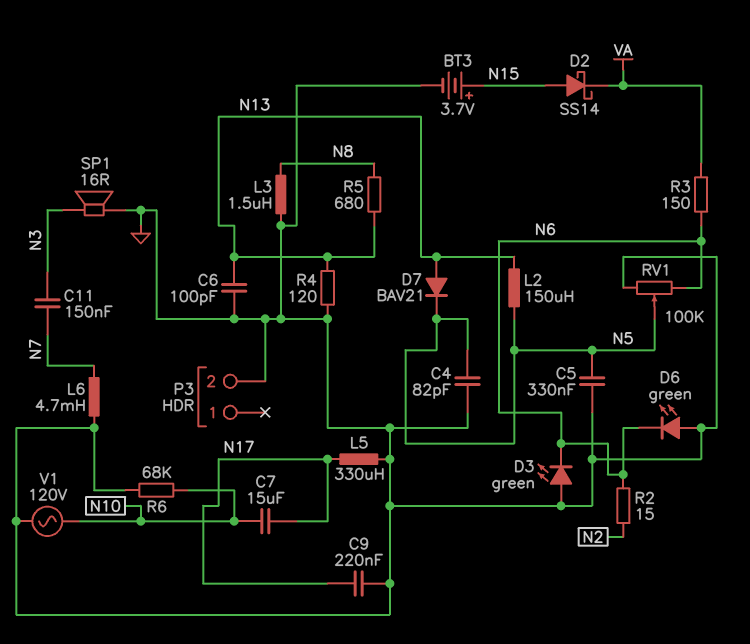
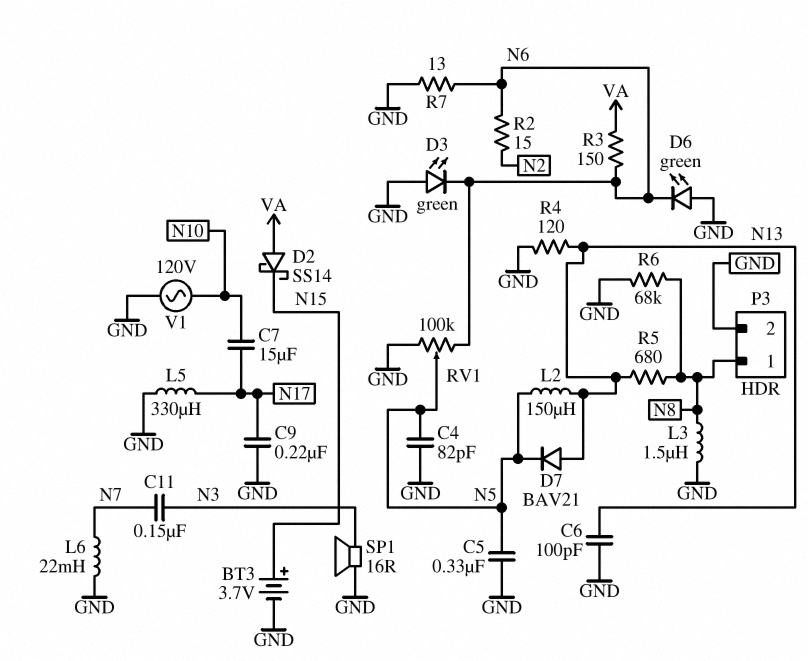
D2: schottky SS14 (A N15, K VA) -> schottky SS14 (A VA, K N15)
L6: 4.7mH (GND, N7) -> 22mH (GND, N7)
P3 pin 1: none -> N8
R6: 68k (GND, N10) -> 68k (GND, N8)
R7: none -> 13 (GND, N6)

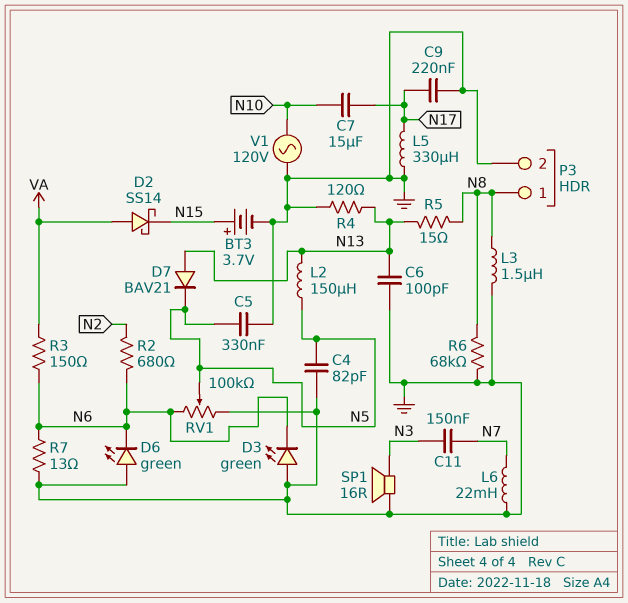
R2: 15 (N2, N6) -> 680 (N2, N6)
R5: 680 (N8, N13) -> 15 (N8, N13)

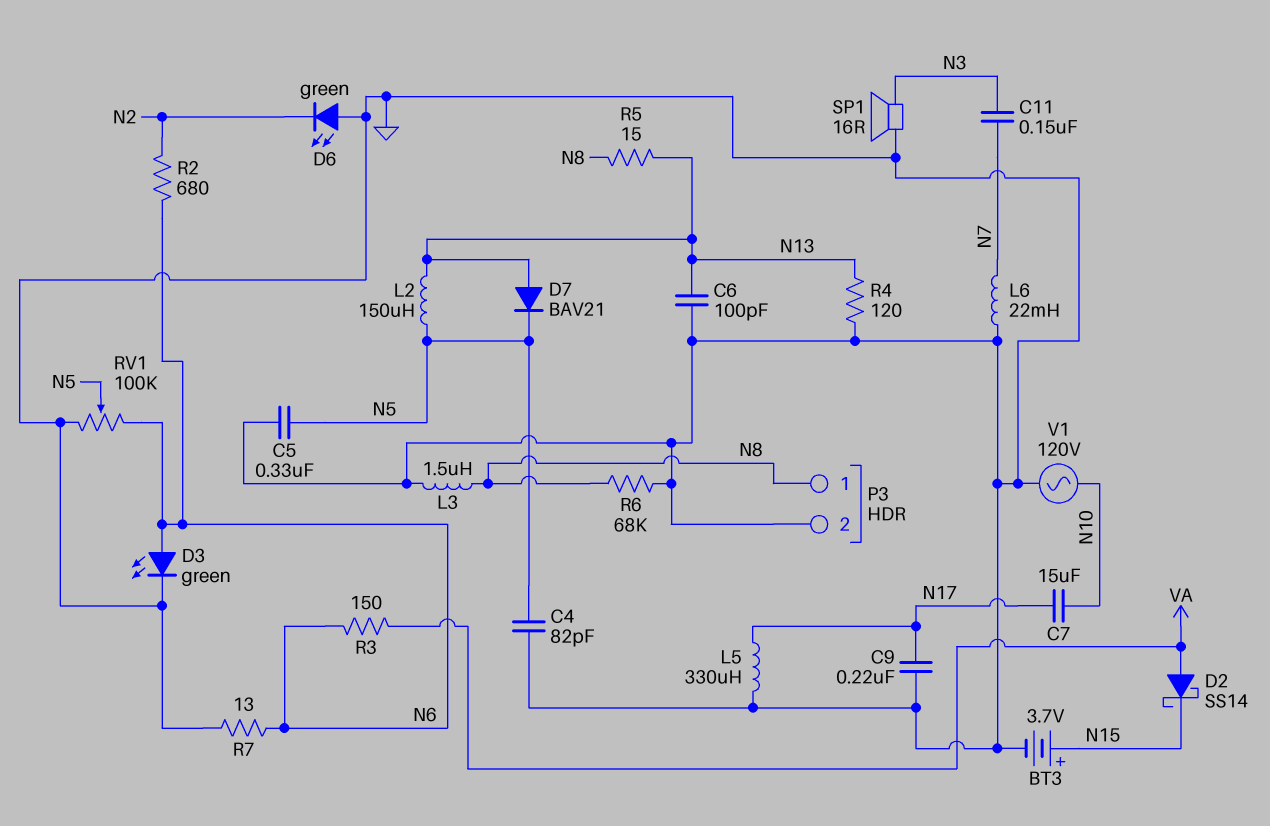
D3: LED green (A GND, K N6) -> LED green (A N6, K GND)
D6: LED green (A GND, K N6) -> LED green (A GND, K N2)

